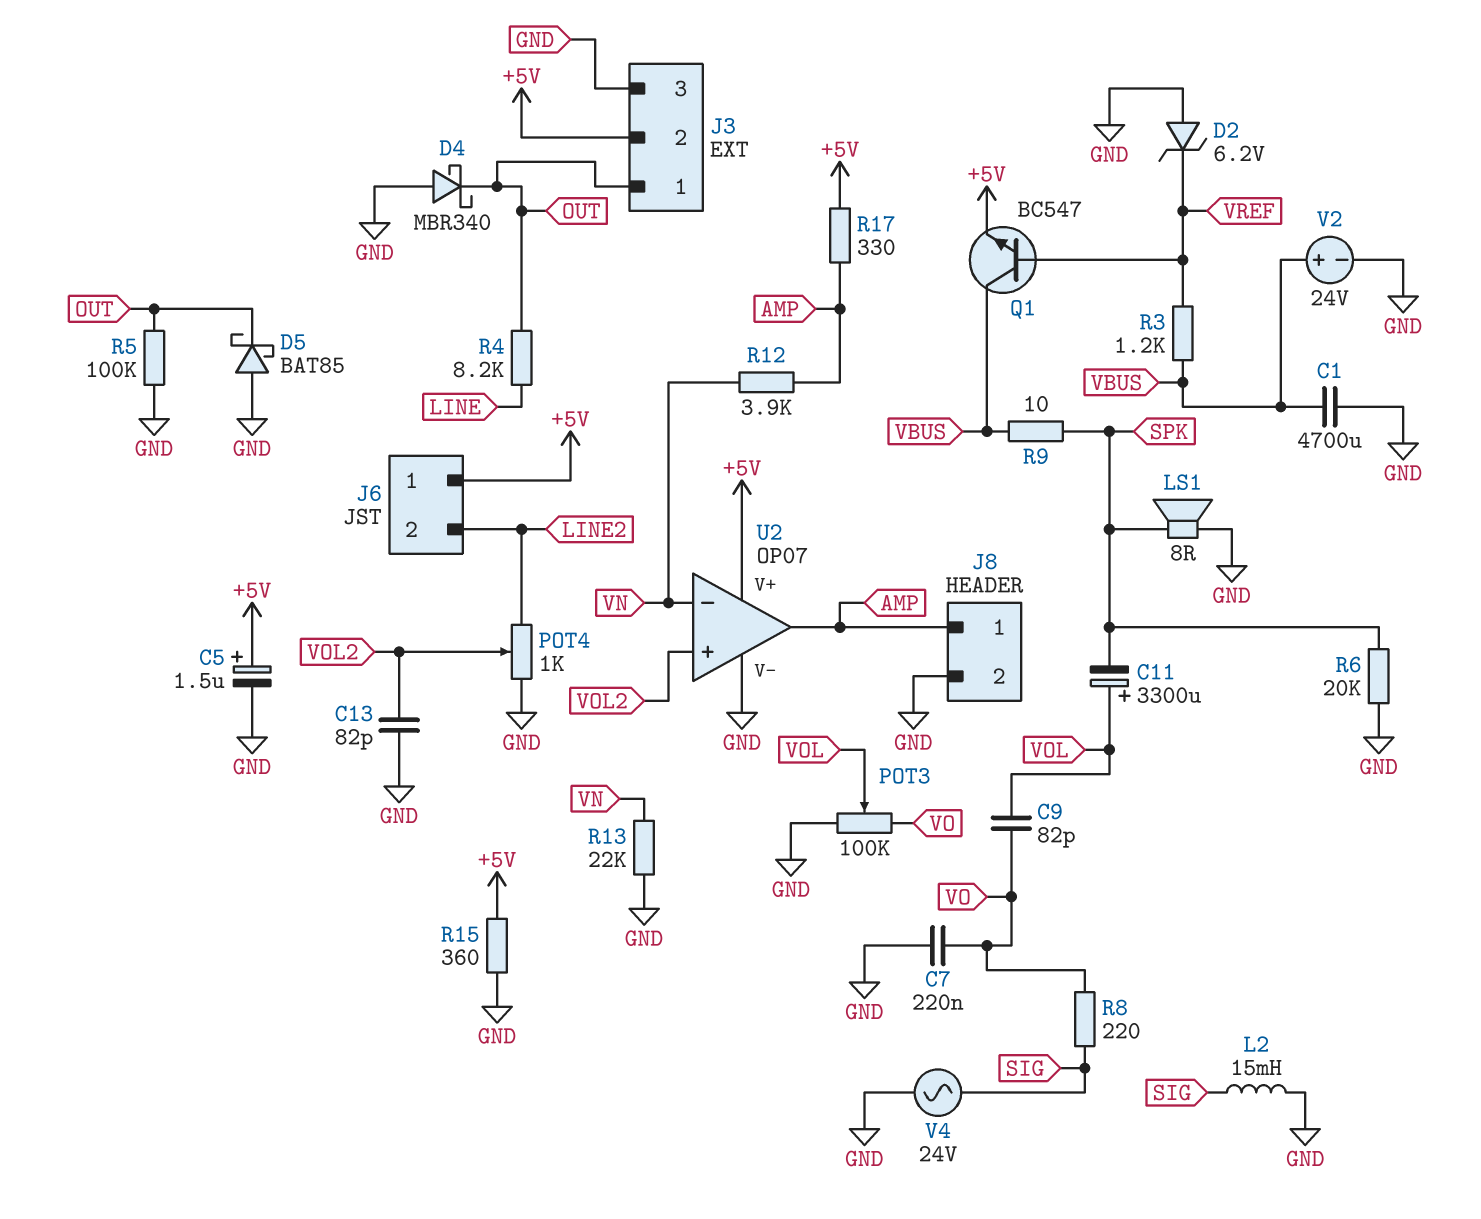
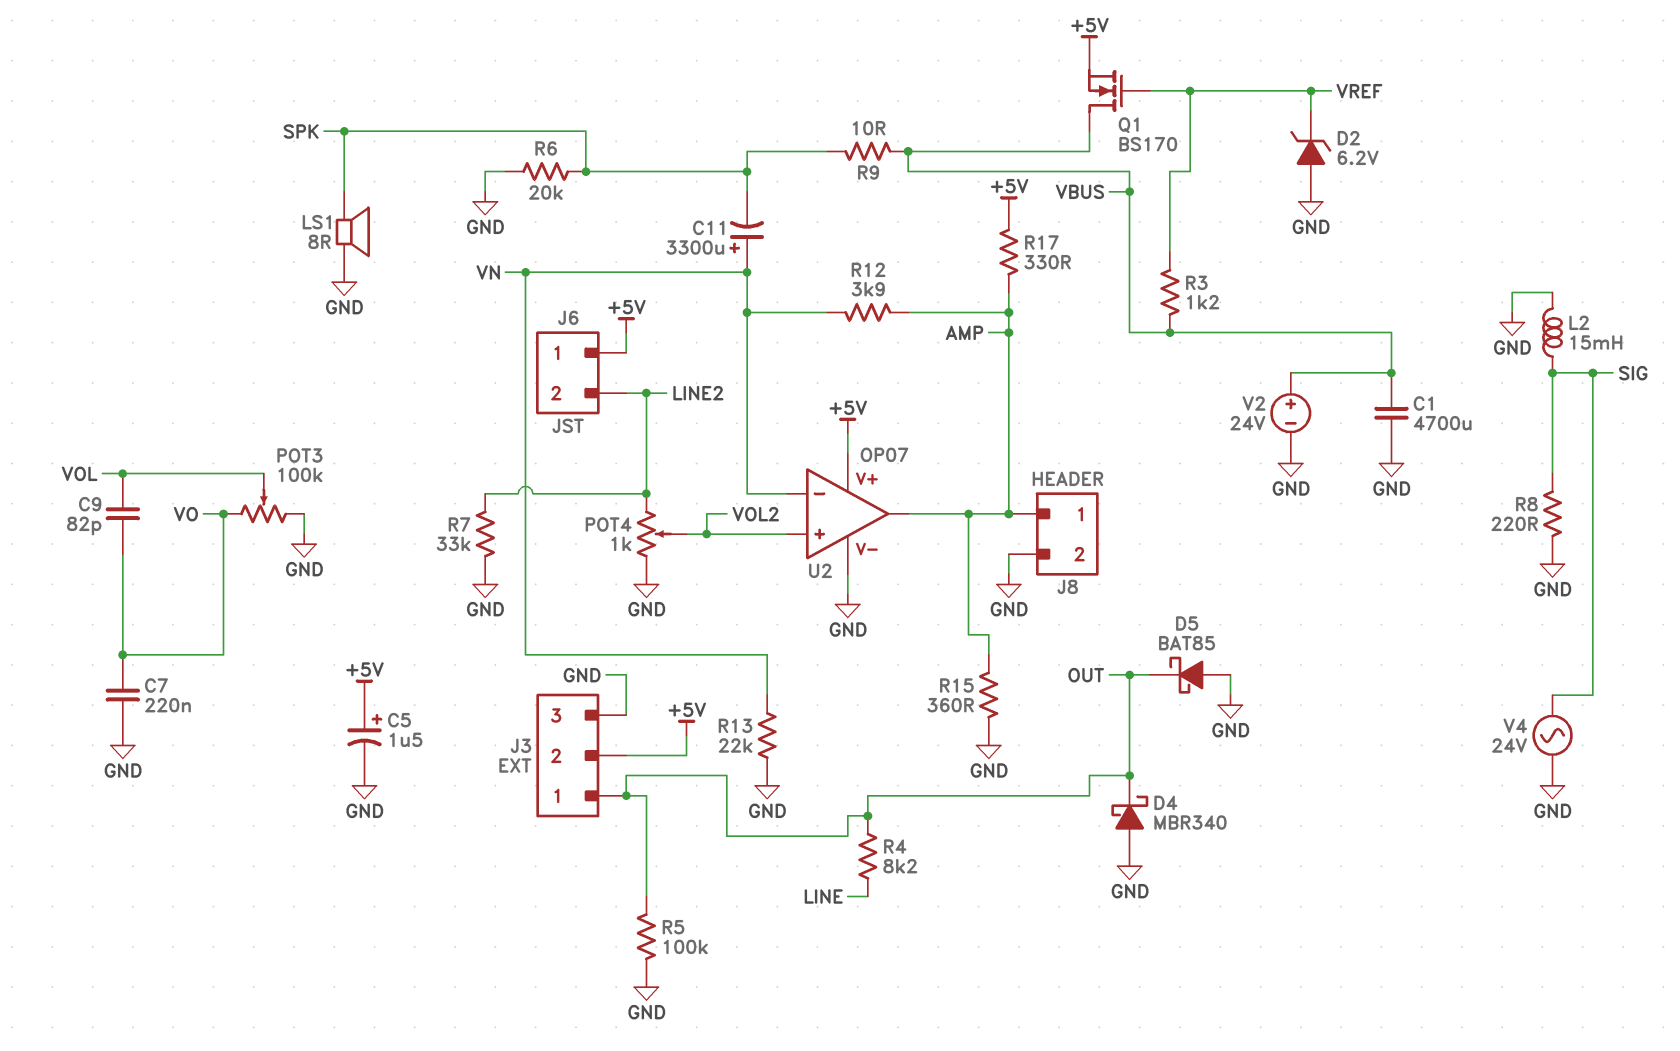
C11: 3300uF (plus VOL, minus SPK) -> 3300uF (plus VN, minus SPK)
C13: 82pF (GND, VOL2) -> none
Q1: NPN BC547 (B VREF, C VBUS, E +5V) -> NMOS BS170 (G VREF, D VBUS, S +5V)
R7: none -> 33k (GND, LINE2)
R8: 220 (SIG, VO) -> 220 (GND, SIG)
R15: 360 (+5V, GND) -> 360 (AMP, GND)

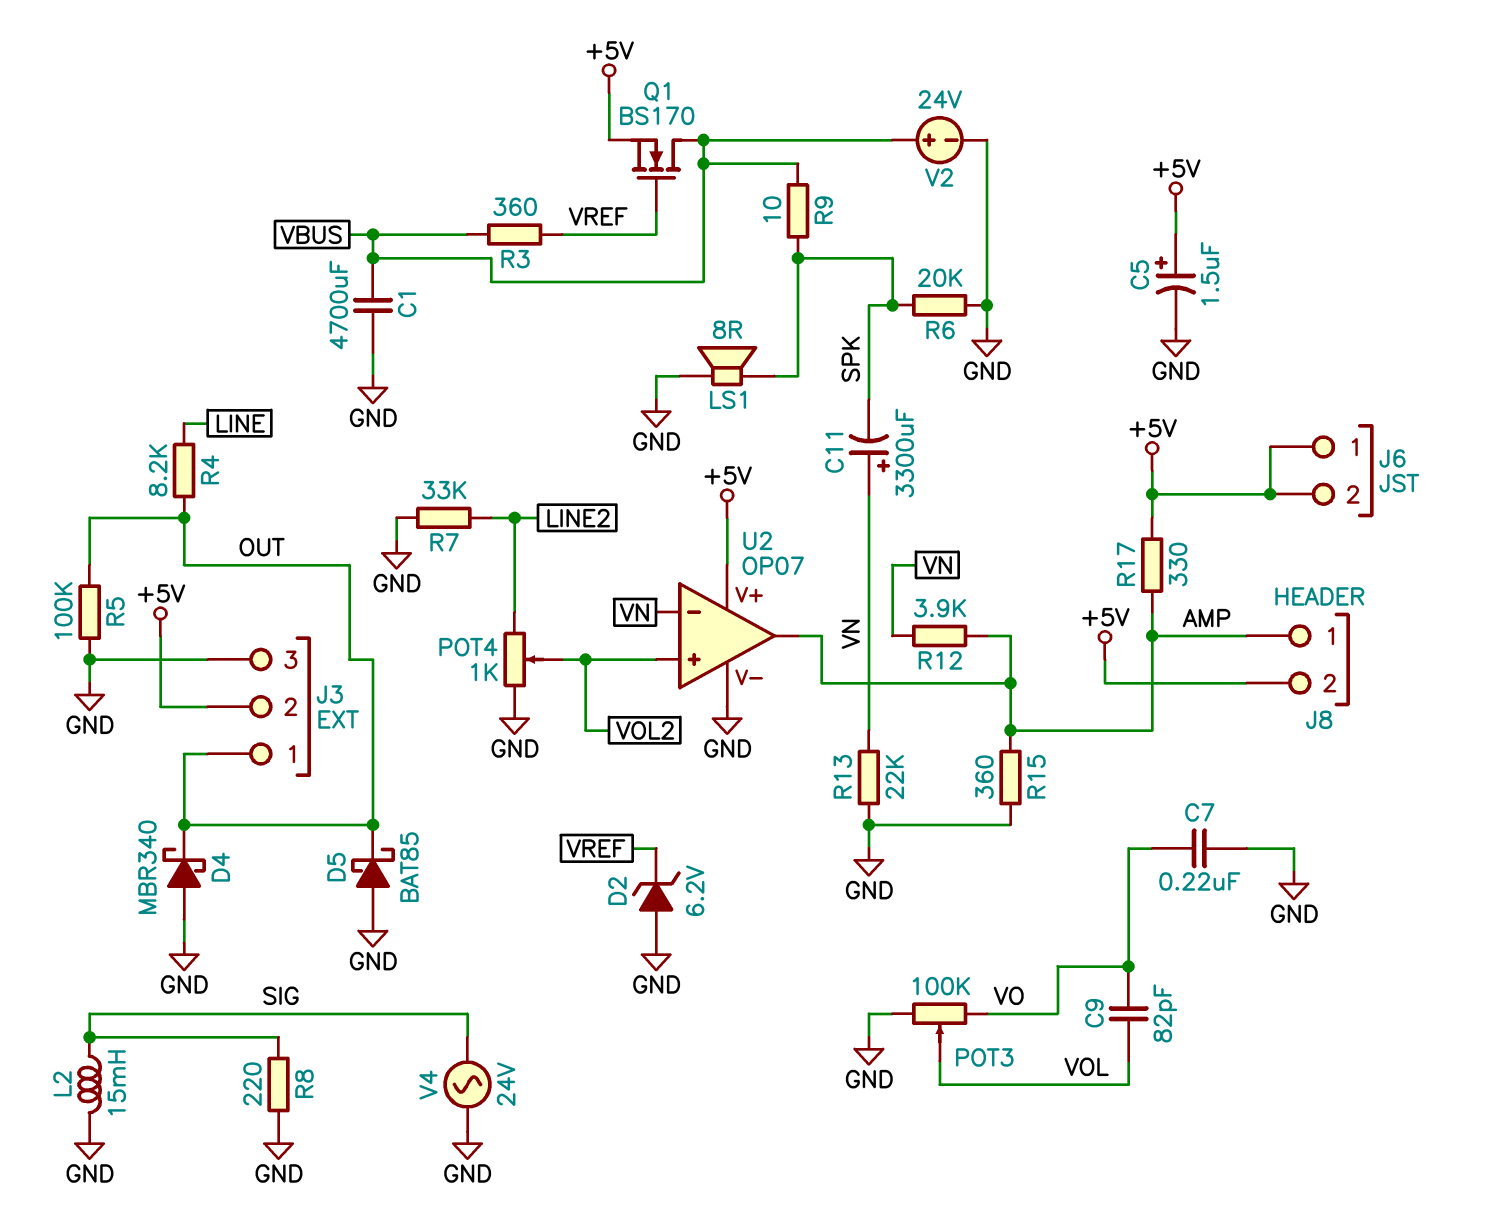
J6 pin 2: LINE2 -> +5V
J8 pin 2: GND -> +5V
R3: 1.2k (VBUS, VREF) -> 360 (VBUS, VREF)

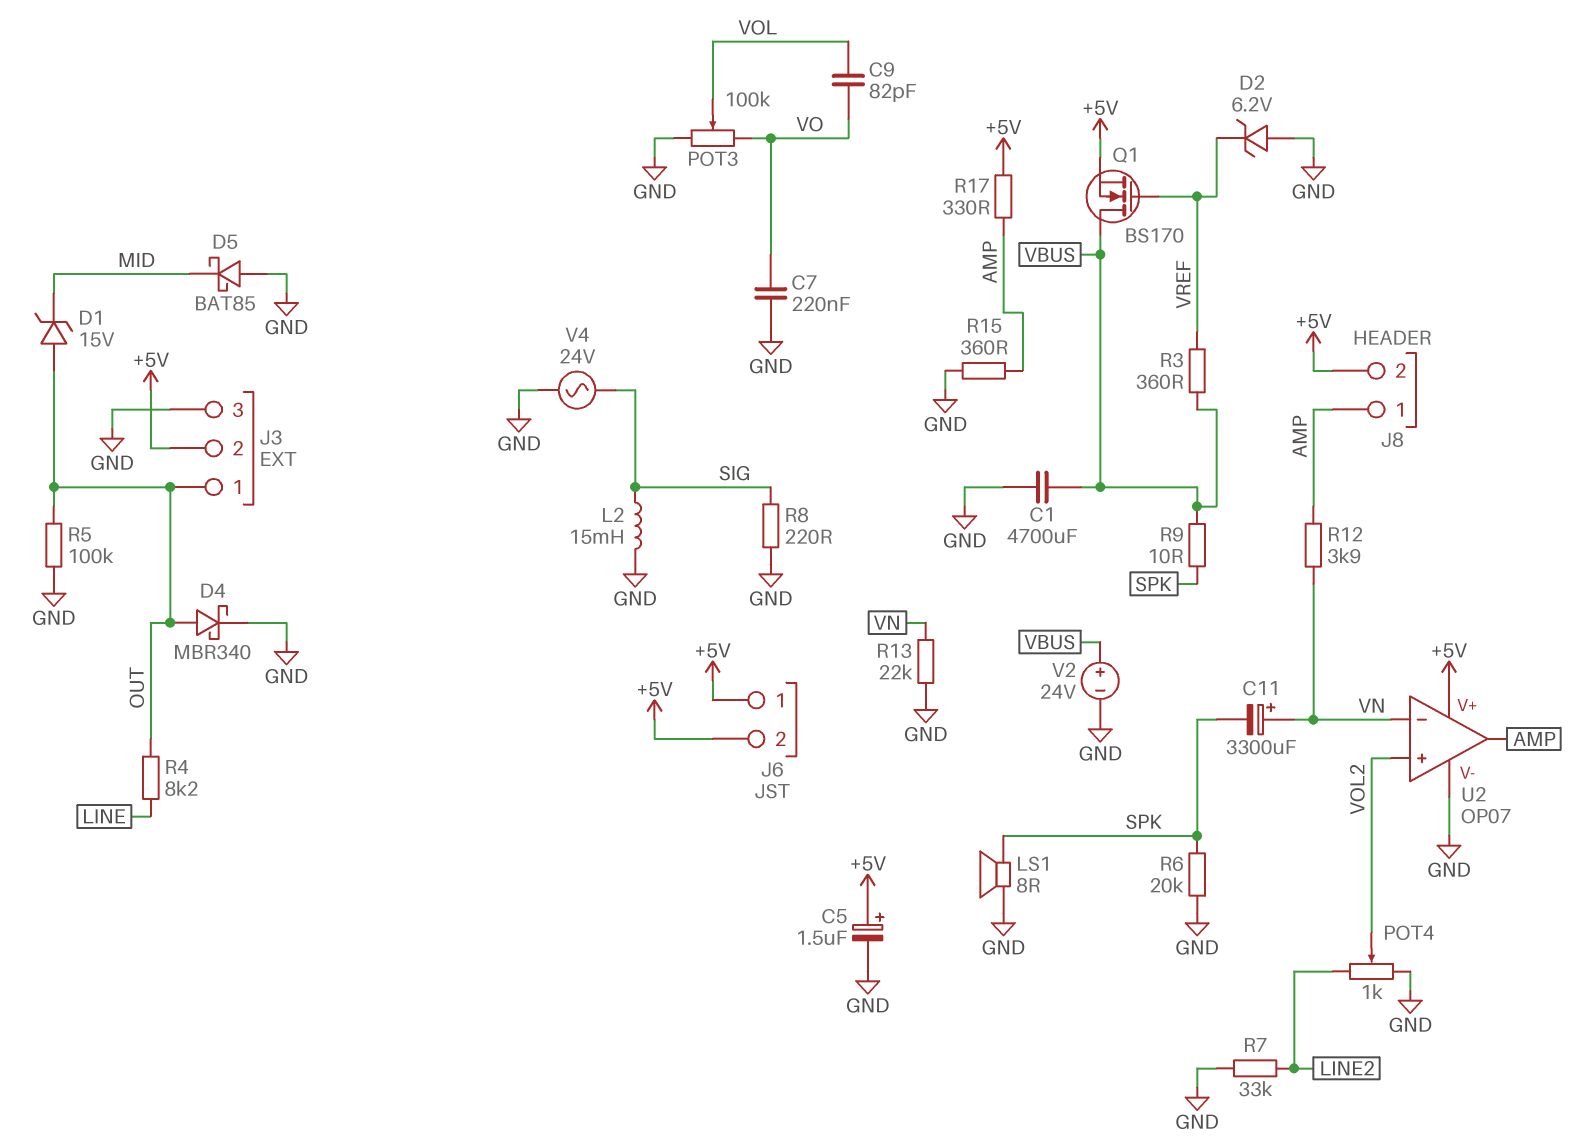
D1: none -> zener 15V (A OUT, K MID)
D4: schottky MBR340 (A GND, K OUT) -> schottky MBR340 (A OUT, K GND)
D5: schottky BAT85 (A GND, K OUT) -> schottky BAT85 (A GND, K MID)

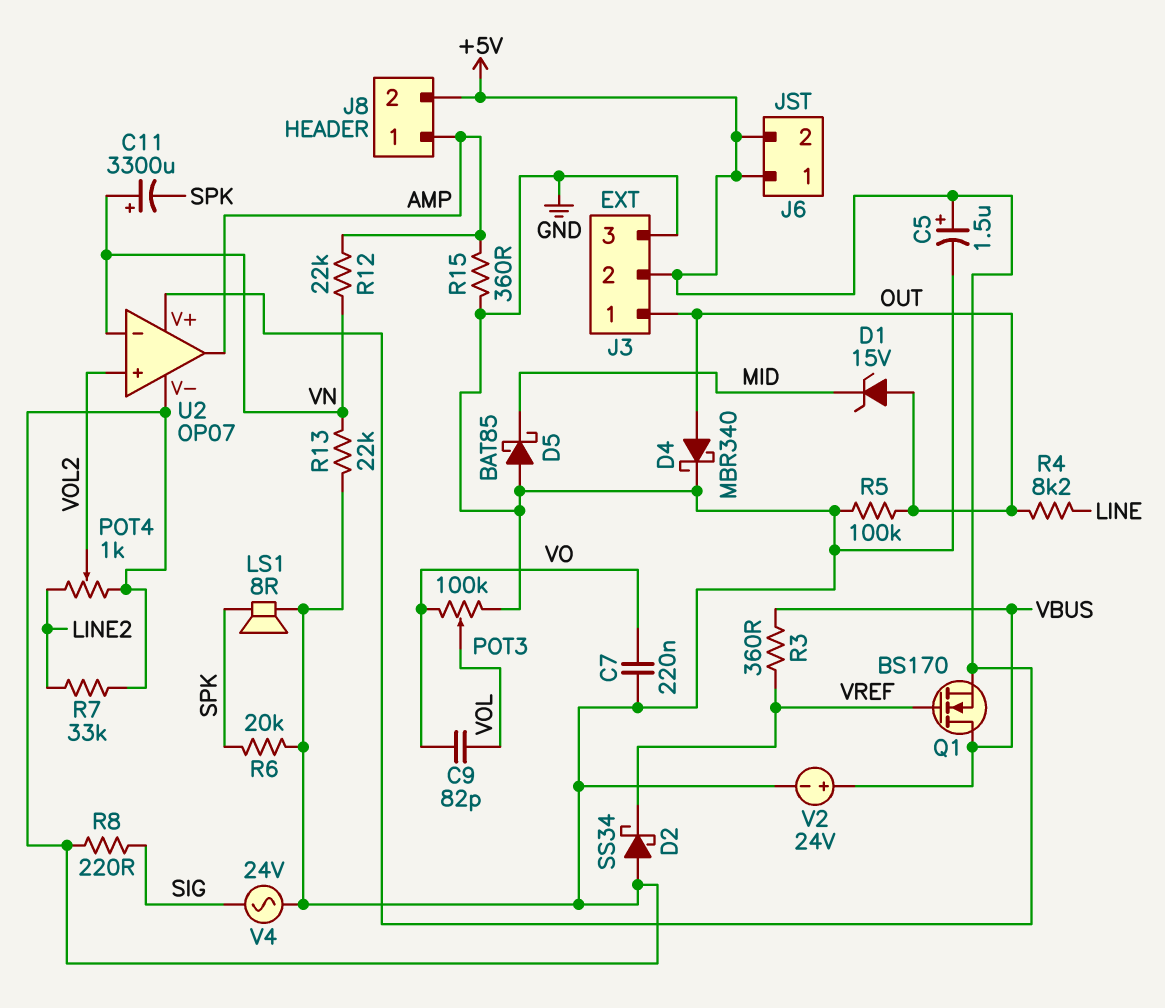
C1: 4700uF (GND, VBUS) -> none
D2: zener 6.2V (A GND, K VREF) -> schottky SS34 (A GND, K VREF)
L2: 15mH (GND, SIG) -> none
R9: 10 (SPK, VBUS) -> none
R12: 3.9k (AMP, VN) -> 22k (AMP, VN)
R17: 330 (+5V, AMP) -> none

